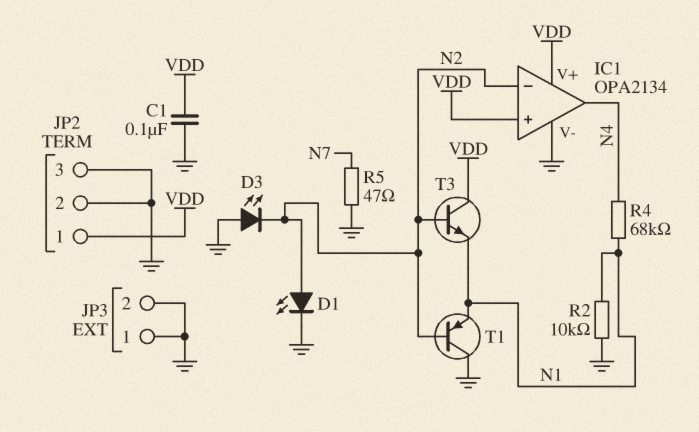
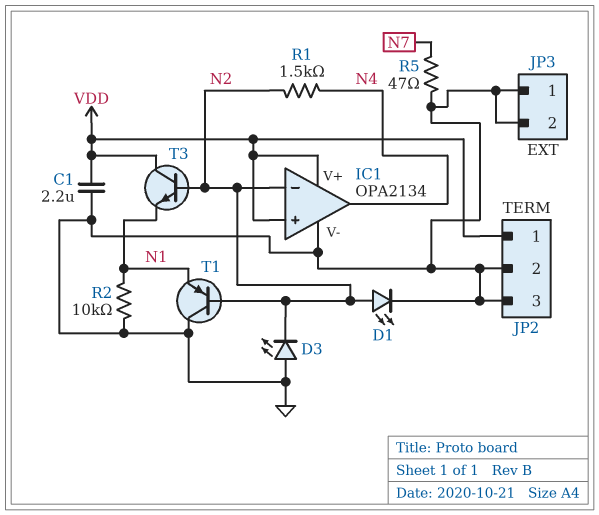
C1: 100nF (GND, VDD) -> 2.2uF (GND, VDD)
R1: none -> 1.5k (N2, N4)
R4: 68k (N1, N4) -> none

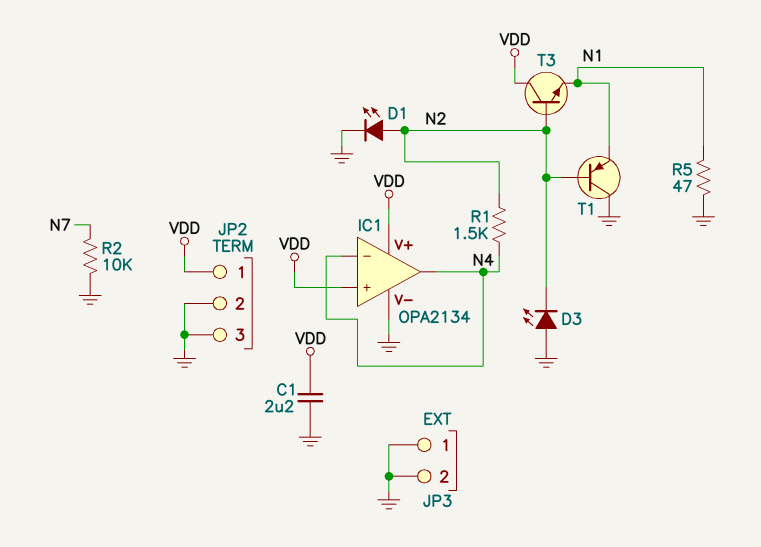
IC1 pin in-: N2 -> N4
R2: 10k (GND, N1) -> 10k (GND, N7)
R5: 47 (GND, N7) -> 47 (GND, N1)

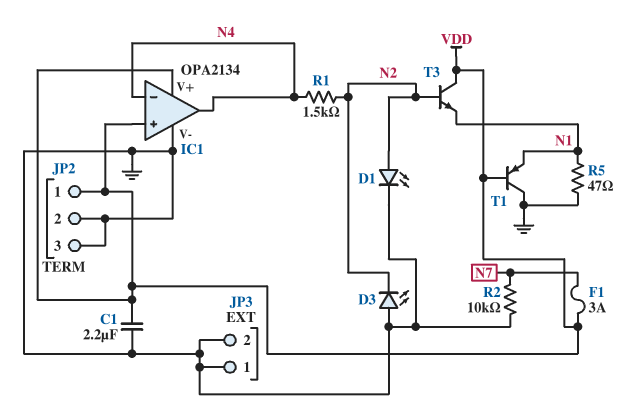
F1: none -> 3A (N7, VDD)
T1: PNP (B N2, C GND, E N1) -> PNP (B VDD, C GND, E N1)

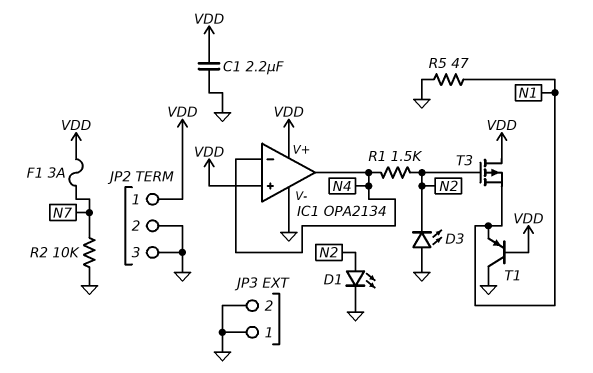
T3: NPN (B N2, C VDD, E N1) -> PMOS (G N2, D VDD, S N1)

